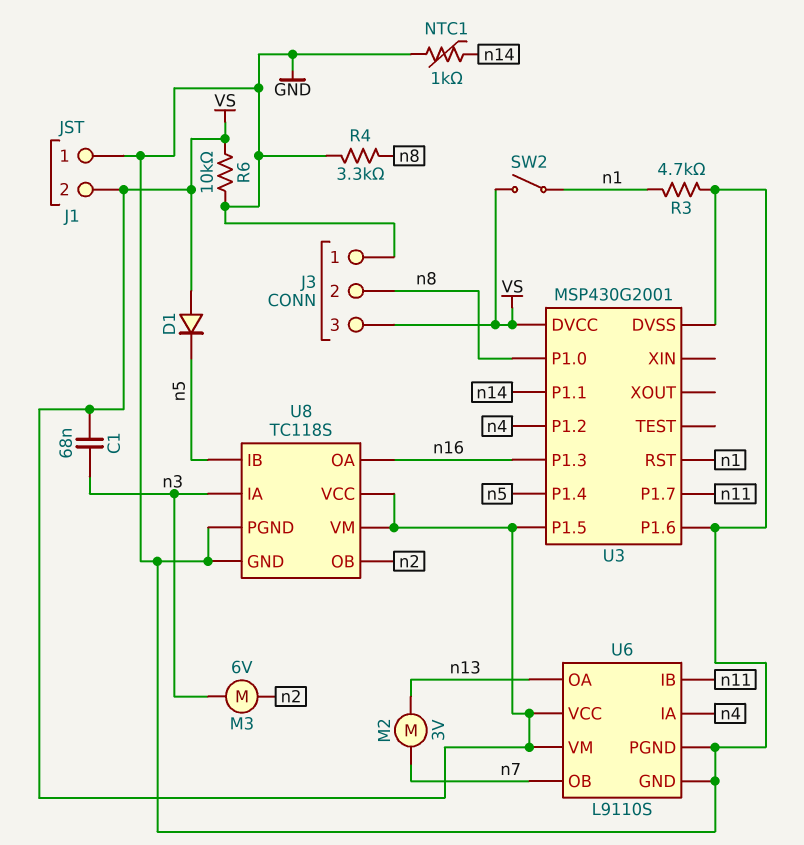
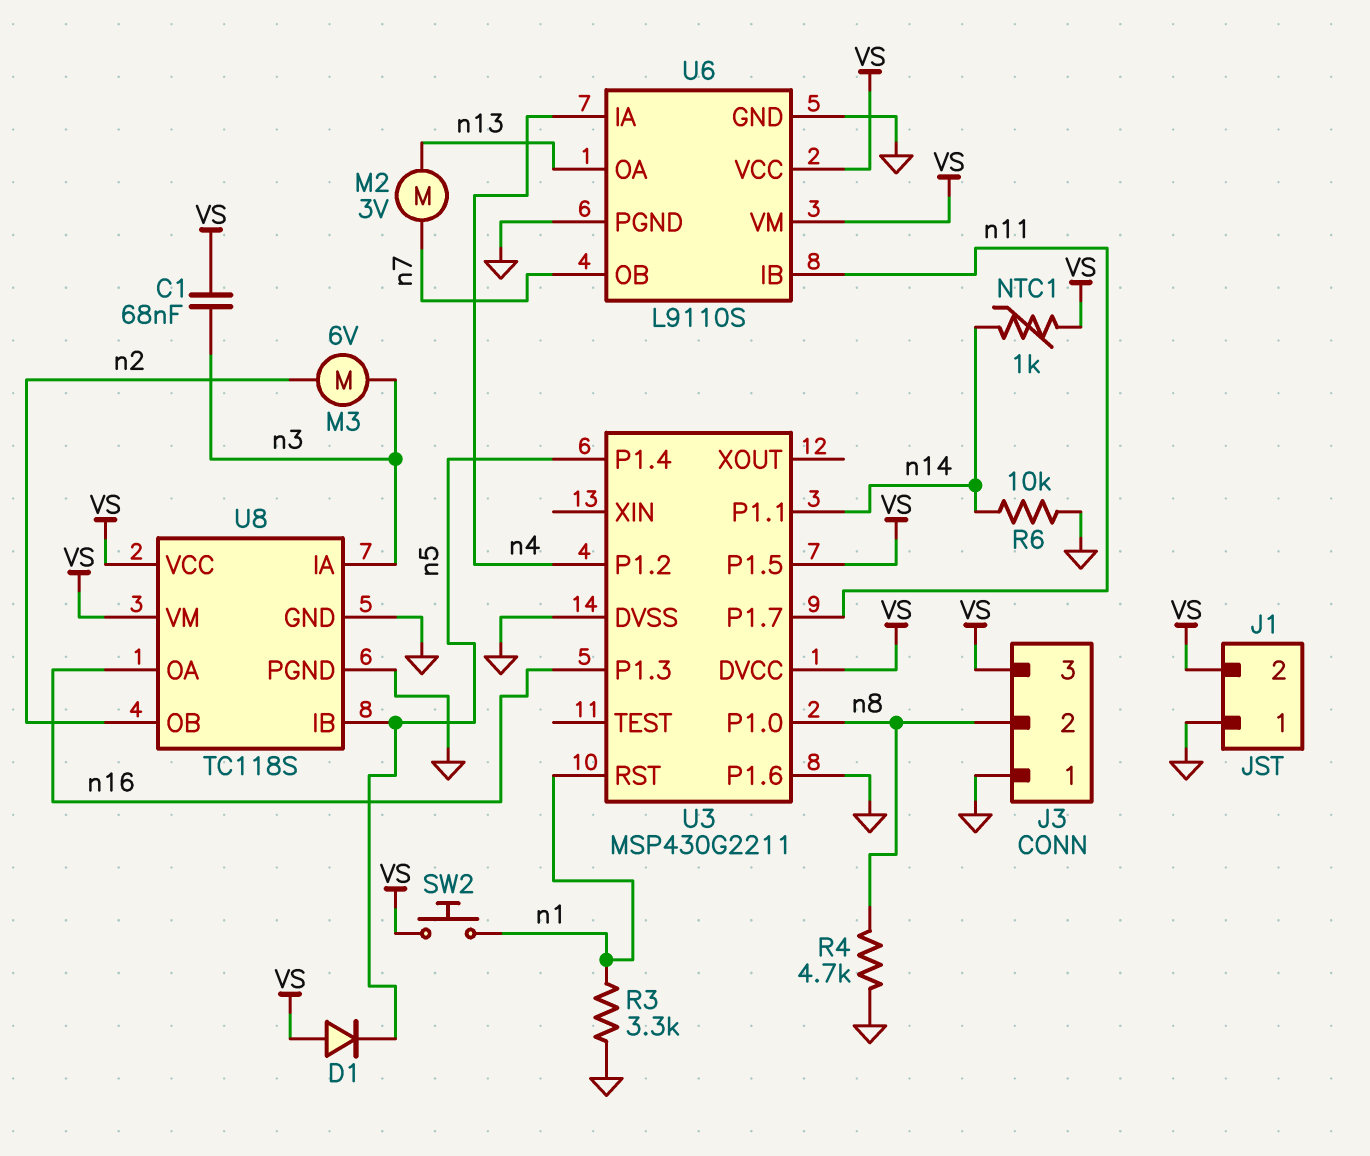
NTC1: 1k (GND, n14) -> 1k (VS, n14)
R3: 4.7k (GND, n1) -> 3.3k (GND, n1)
R4: 3.3k (GND, n8) -> 4.7k (GND, n8)
R6: 10k (GND, VS) -> 10k (GND, n14)
SW2: switch (VS, n1) -> button (VS, n1)
U3: MSP430G2001 -> MSP430G2211

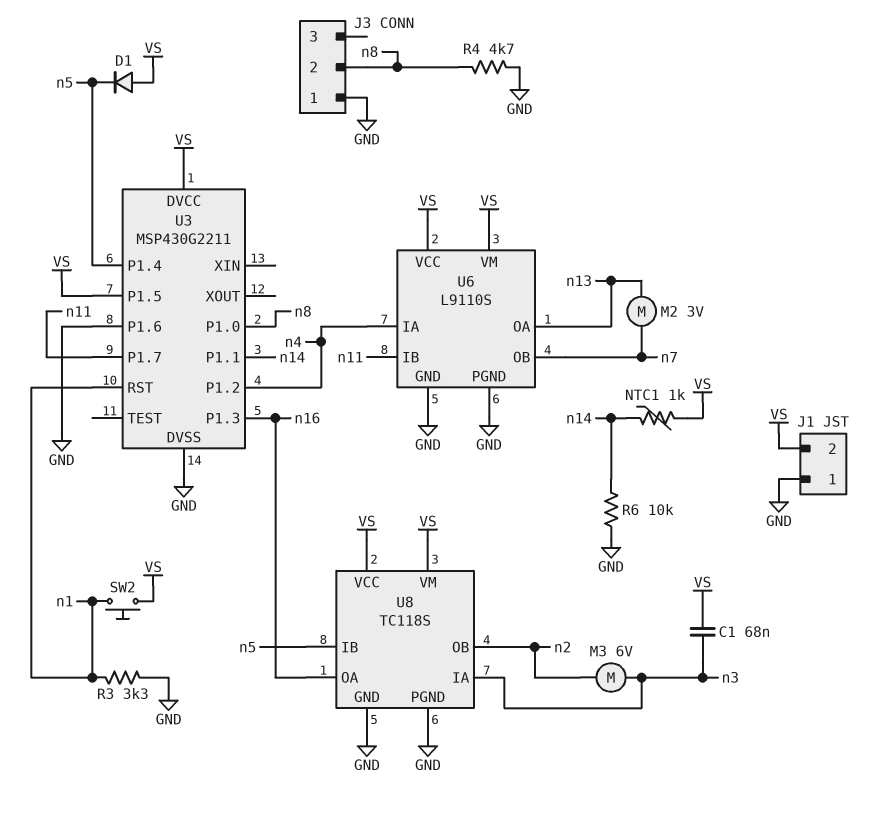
J3 pin 3: VS -> none

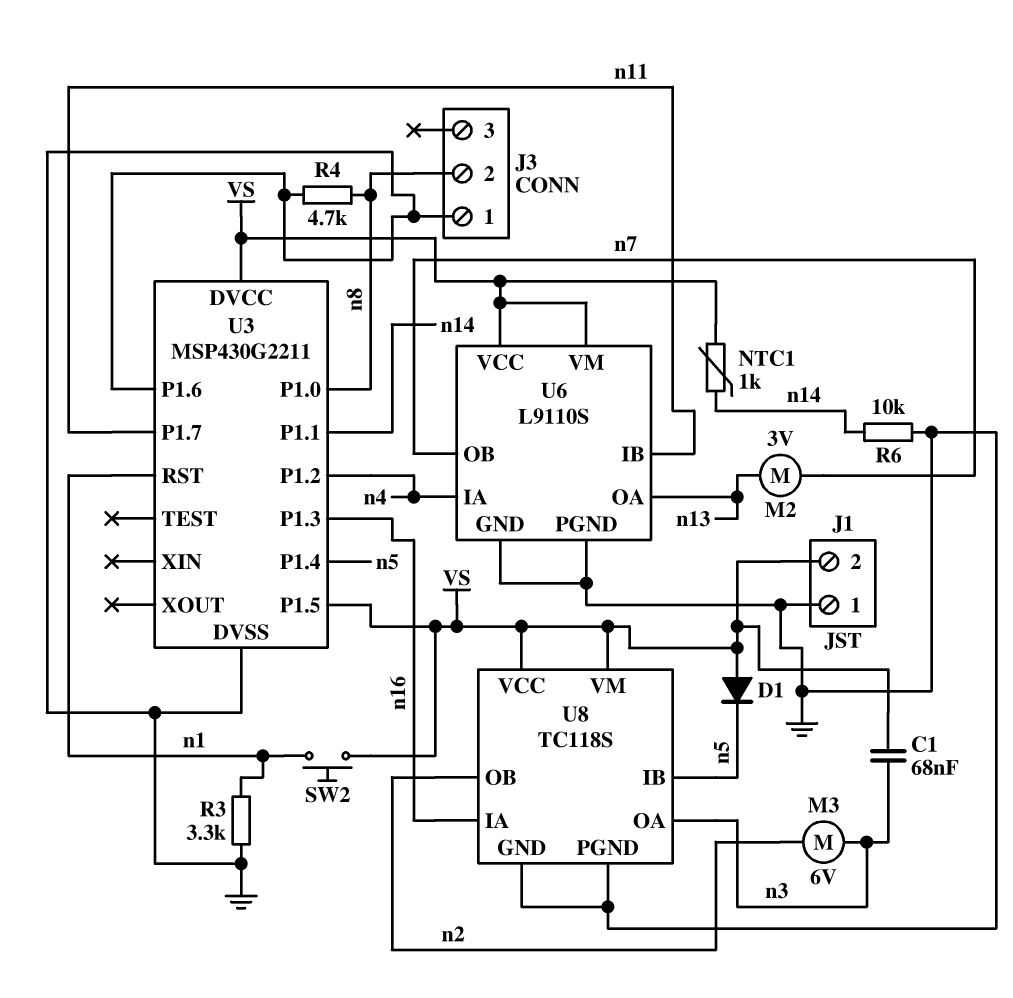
U8 pin IA: n3 -> n16
U8 pin OA: n16 -> n3

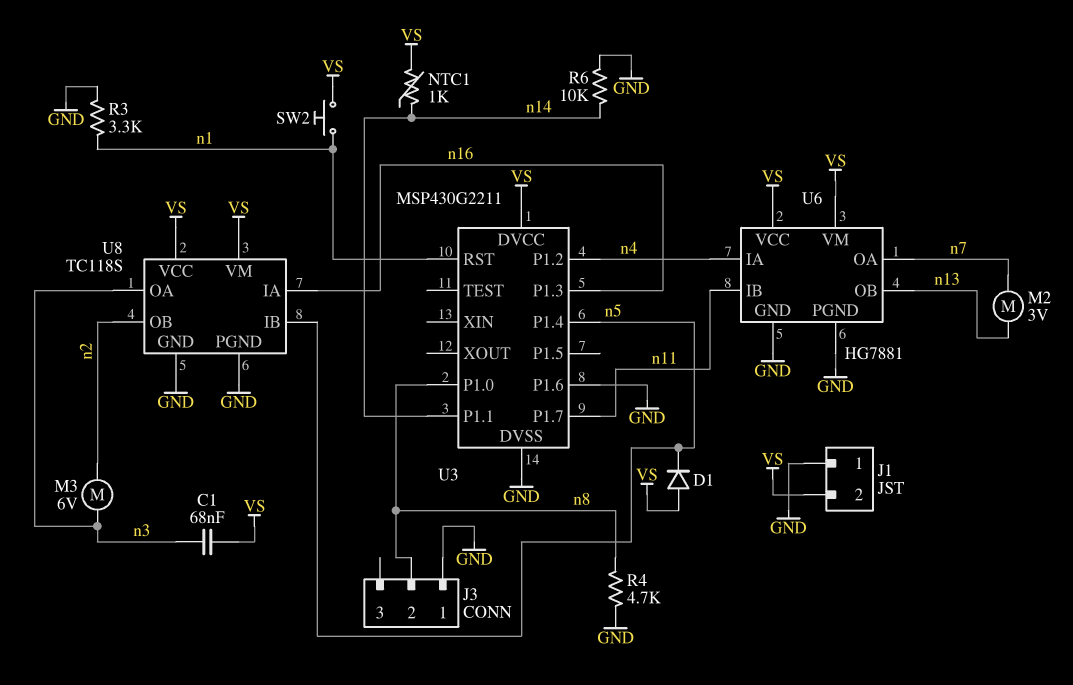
U3 pin P1.5: VS -> none
U6: L9110S -> HG7881
U6 pin OA: n13 -> n7
U6 pin OB: n7 -> n13

